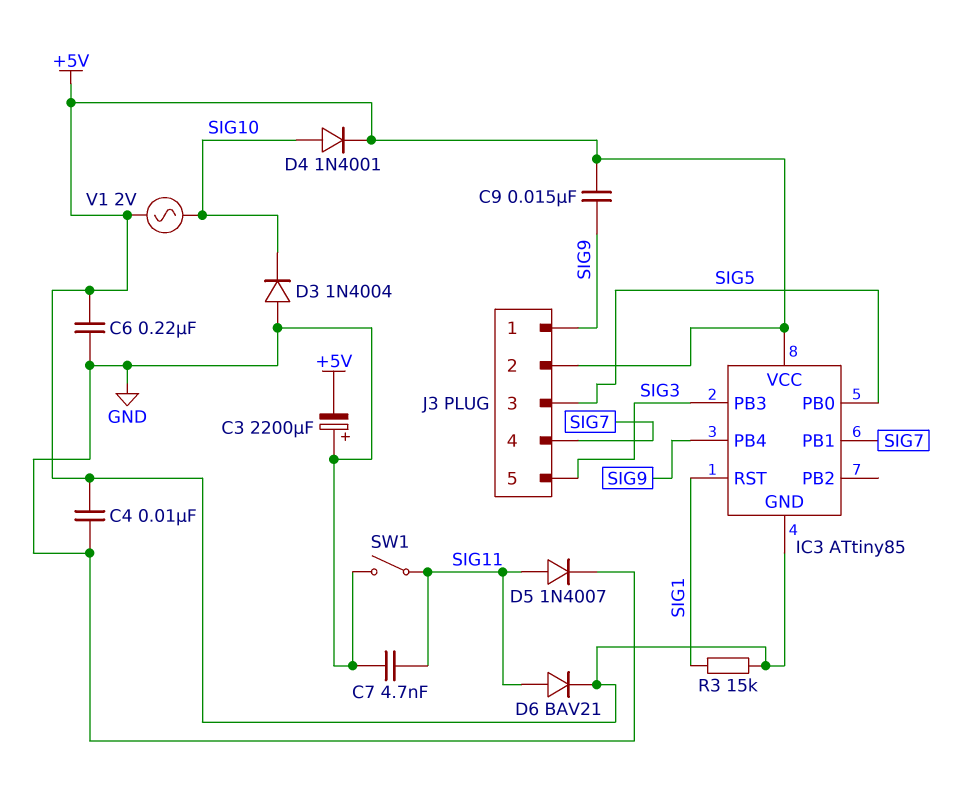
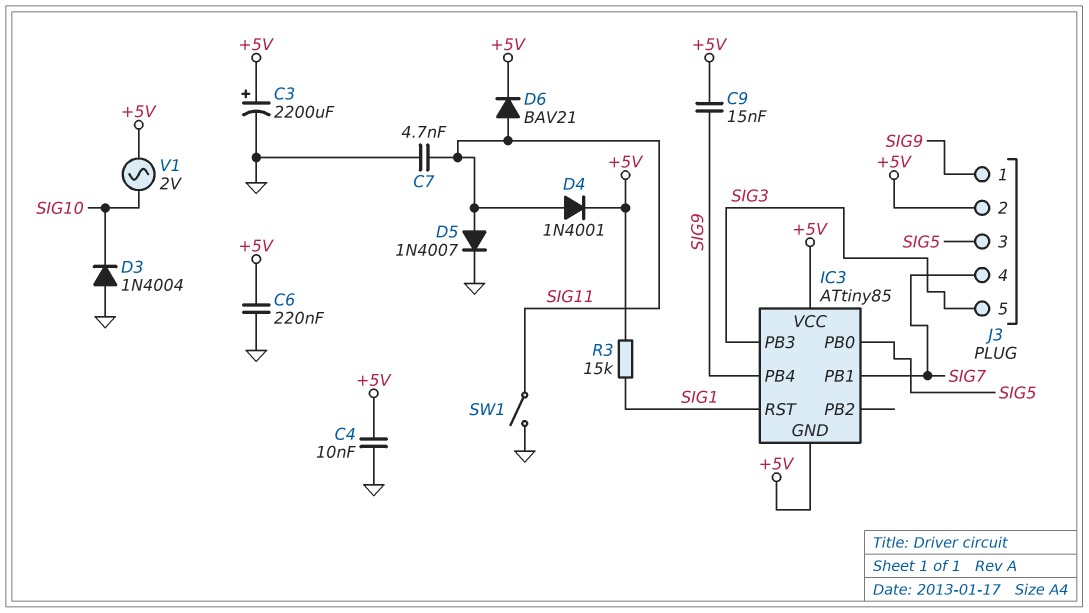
C3: 2200uF (plus GND, minus +5V) -> 2200uF (plus +5V, minus GND)
D4: diode 1N4001 (A SIG10, K +5V) -> diode 1N4001 (A SIG11, K +5V)

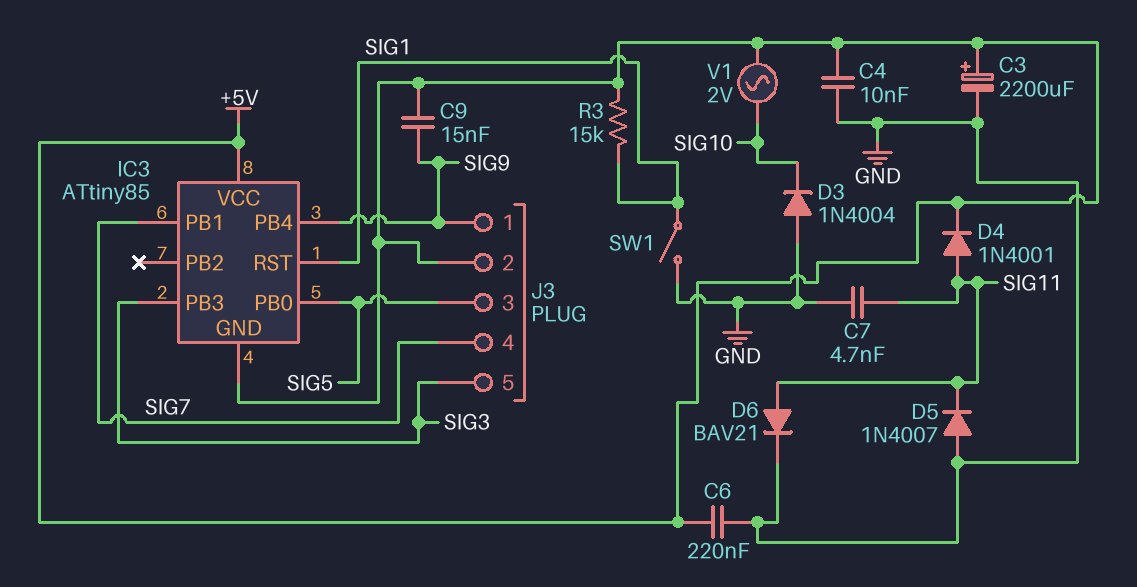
D5: diode 1N4007 (A SIG11, K GND) -> diode 1N4007 (A GND, K SIG11)
D6: diode BAV21 (A SIG11, K +5V) -> diode BAV21 (A SIG11, K GND)
SW1: switch (GND, SIG11) -> switch (GND, SIG1)

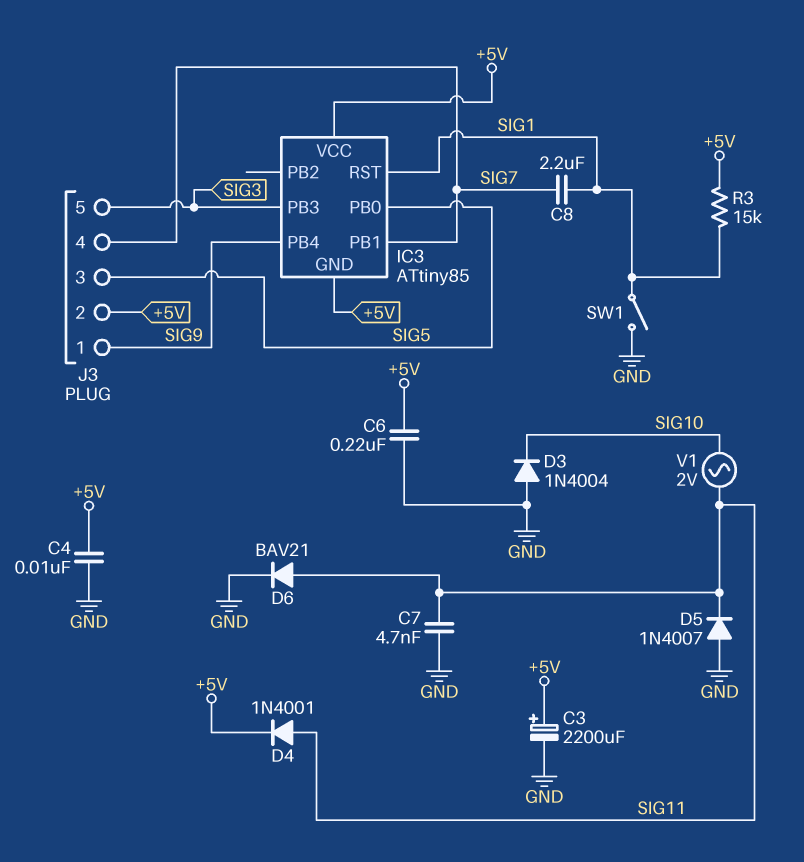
C8: none -> 2.2uF (SIG1, SIG7)
C9: 15nF (+5V, SIG9) -> none
V1: AC 2V (+5V, SIG10) -> AC 2V (SIG10, SIG11)

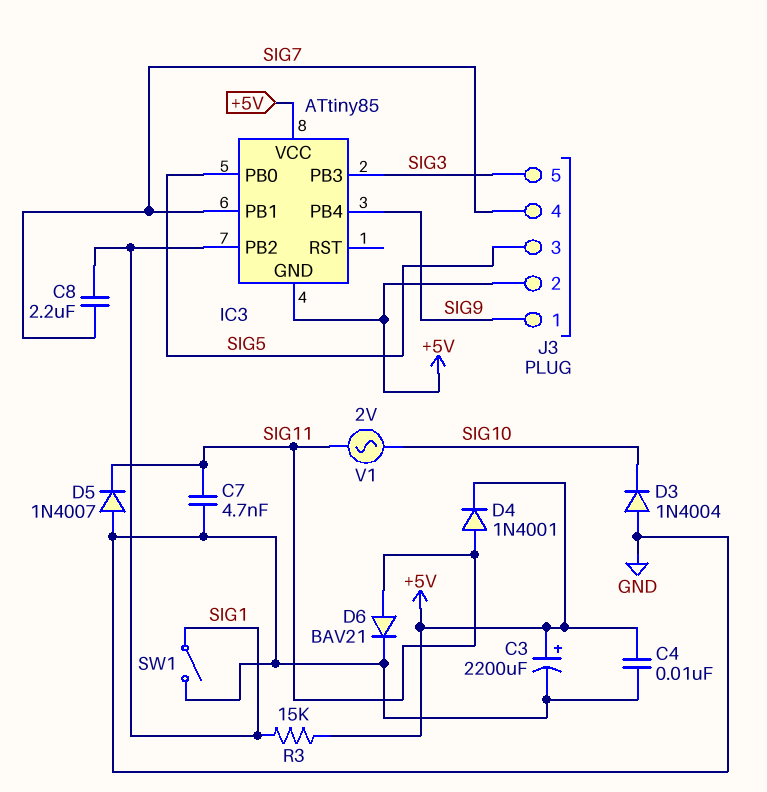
C6: 220nF (+5V, GND) -> none
IC3 pin PB2: none -> SIG1
IC3 pin RST: SIG1 -> none

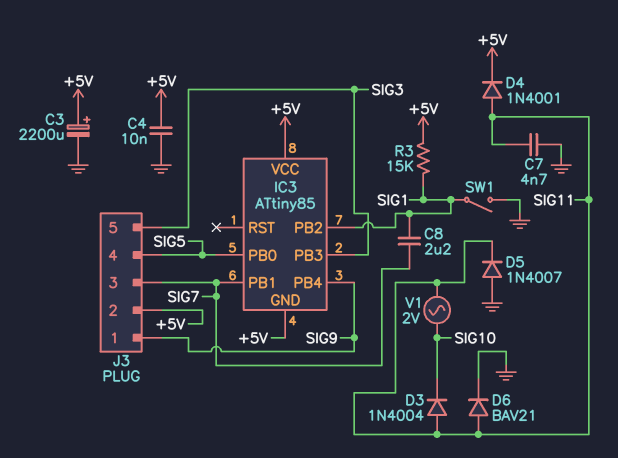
D3: diode 1N4004 (A GND, K SIG10) -> diode 1N4004 (A SIG11, K SIG10)
J3 pin 3: SIG5 -> SIG7
J3 pin 4: SIG7 -> SIG5

